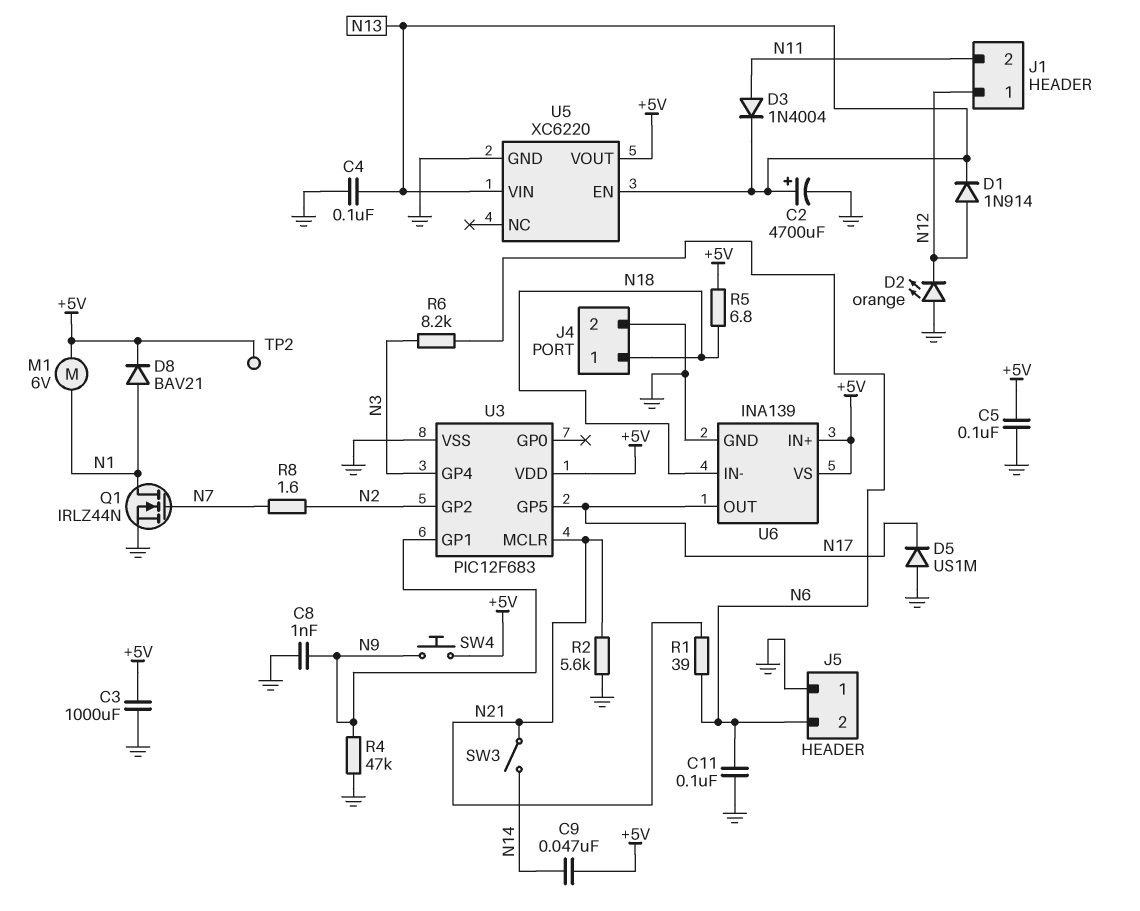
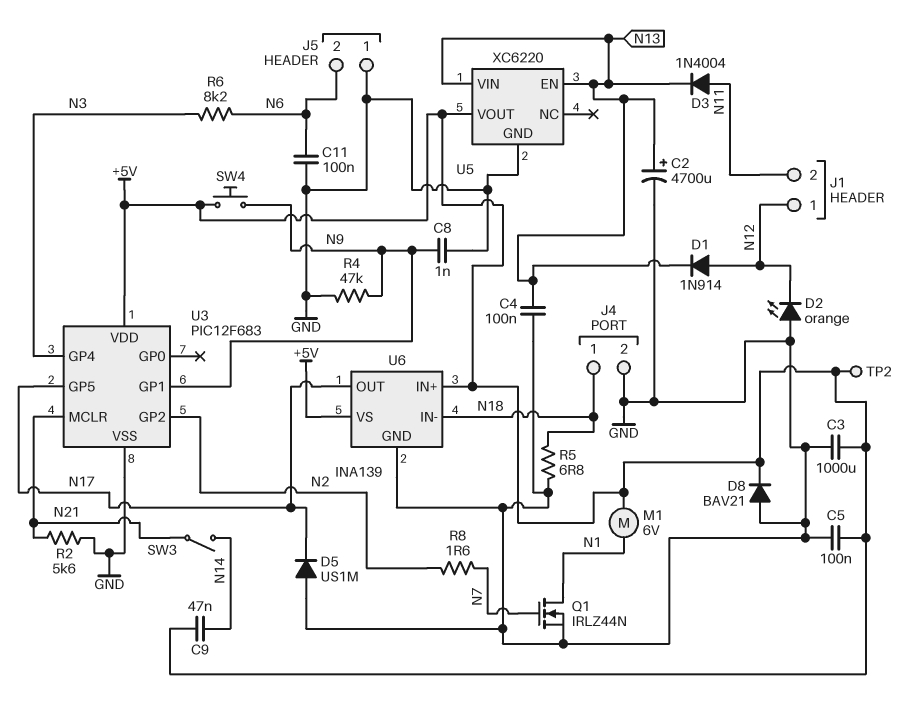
D8: diode BAV21 (A N1, K +5V) -> diode BAV21 (A GND, K +5V)
R1: 39 (N6, N21) -> none
R5: 6.8 (+5V, N18) -> 6.8 (GND, N18)

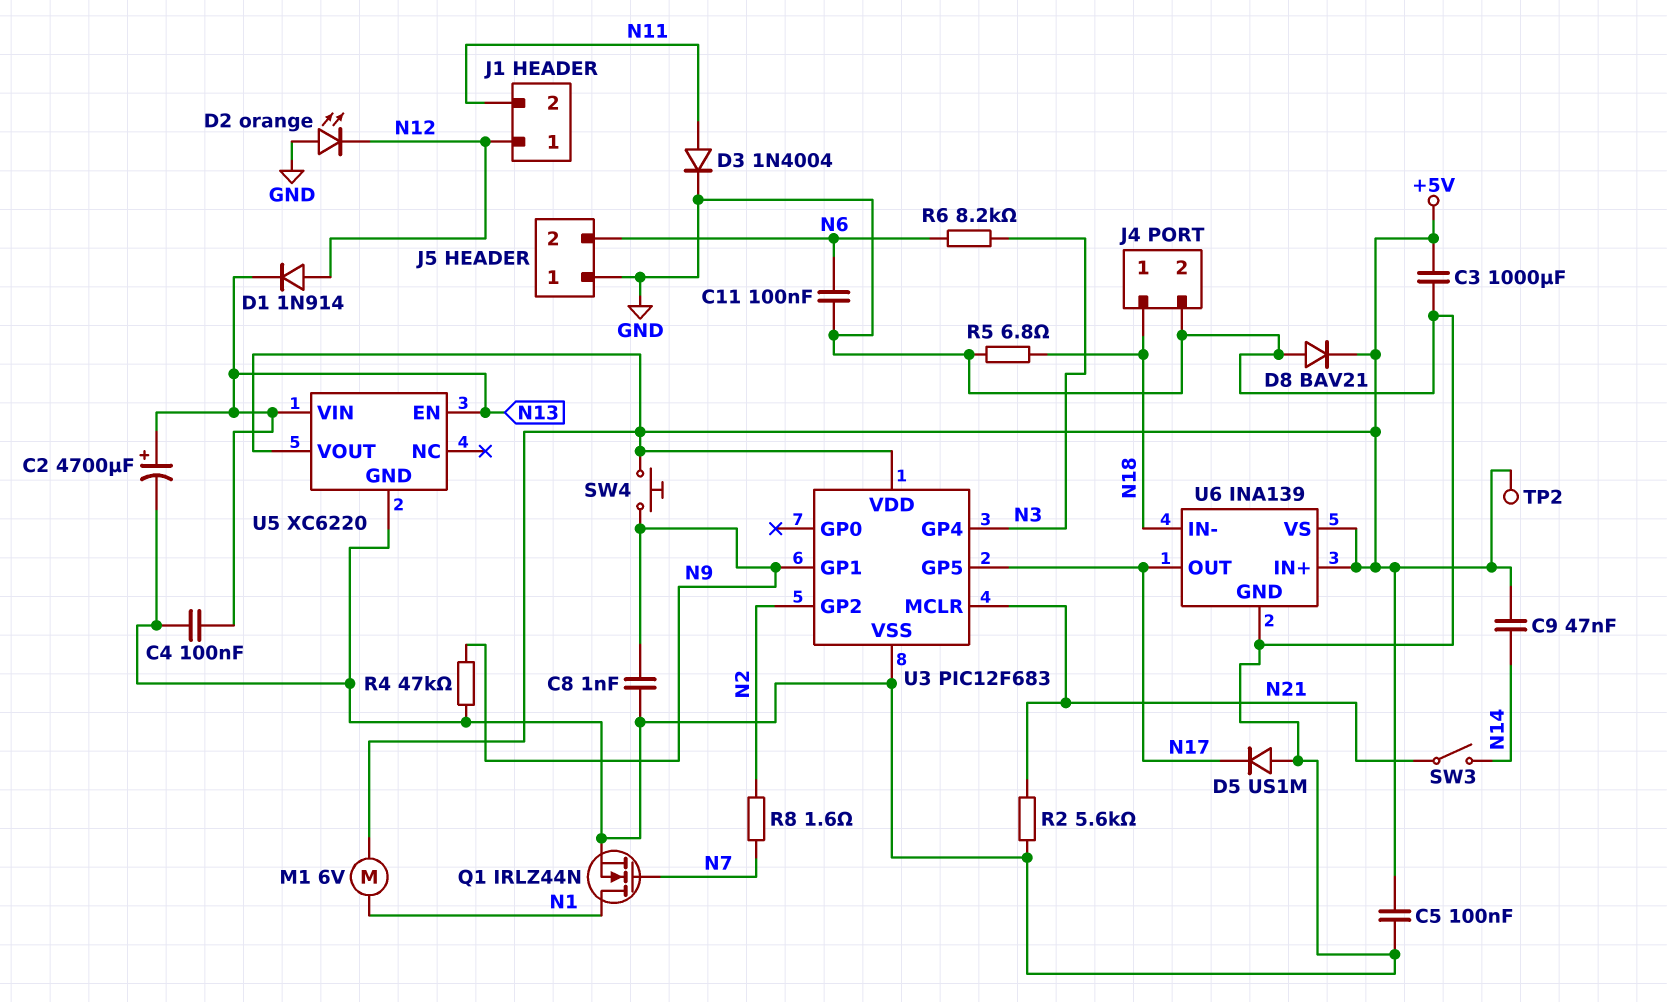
D3: diode 1N4004 (A N11, K N13) -> diode 1N4004 (A N11, K GND)

